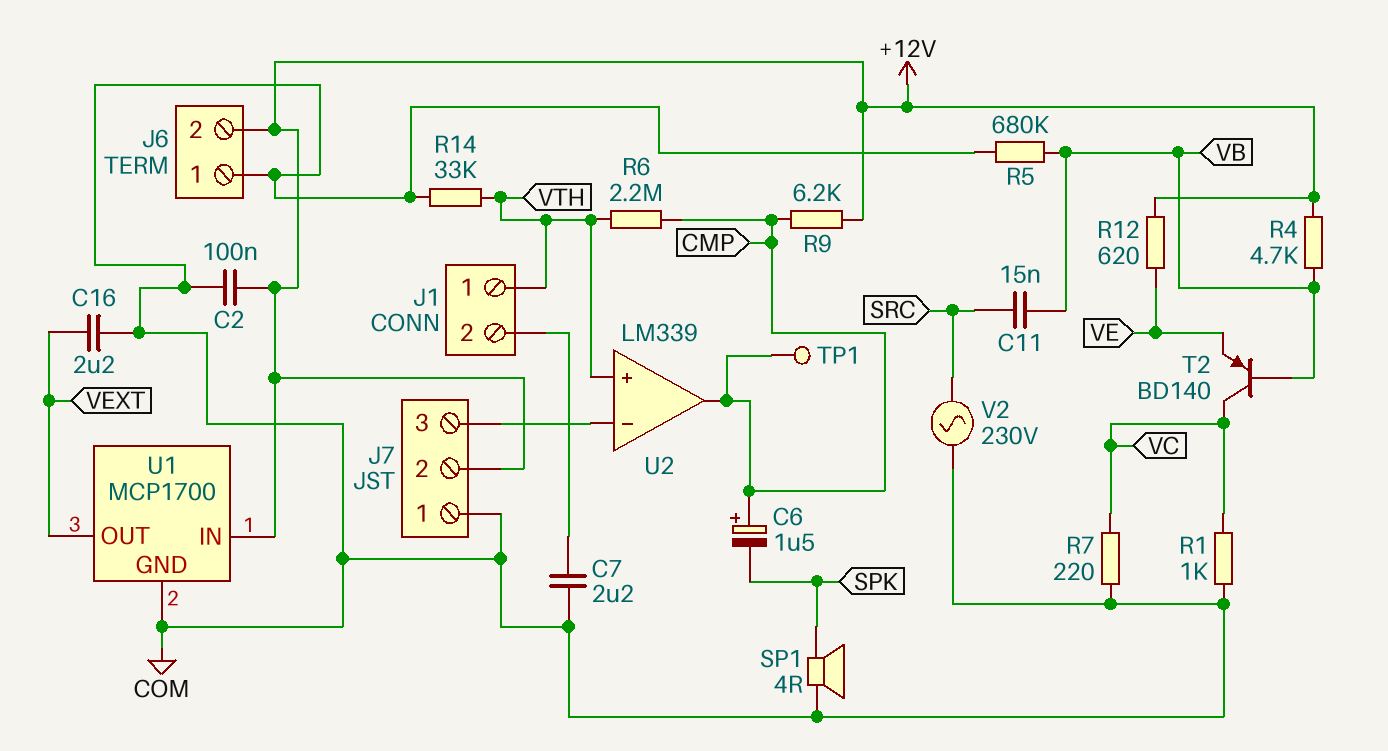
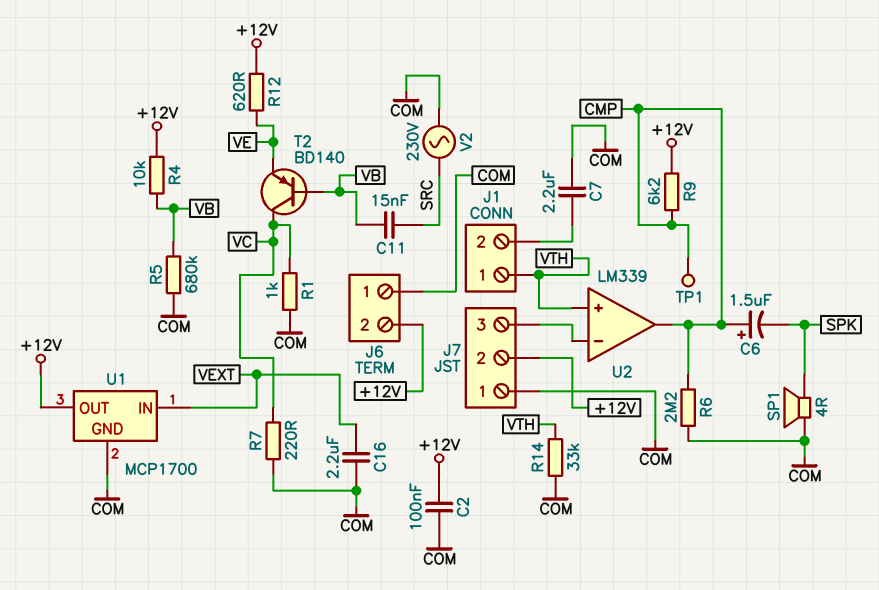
R4: 4.7k (+12V, VB) -> 10k (+12V, VB)
R6: 2.2M (CMP, VTH) -> 2.2M (CMP, COM)
U1 pin IN: +12V -> VEXT
U1 pin OUT: VEXT -> +12V

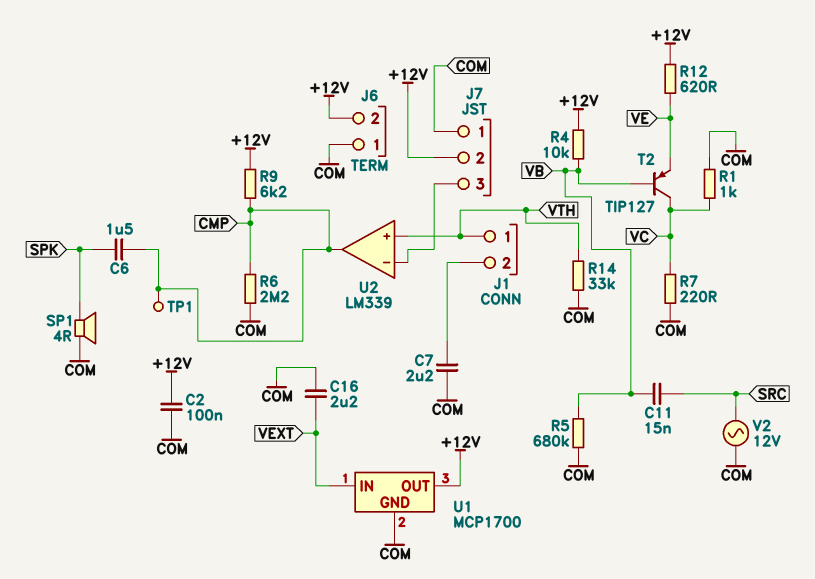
C6: 1.5uF (plus CMP, minus SPK) -> 1.5uF (CMP, SPK)
T2: PNP BD140 (B VB, C VC, E VE) -> PNP TIP127 (B VB, C VC, E VE)
V2: AC 230V (COM, SRC) -> AC 12V (COM, SRC)

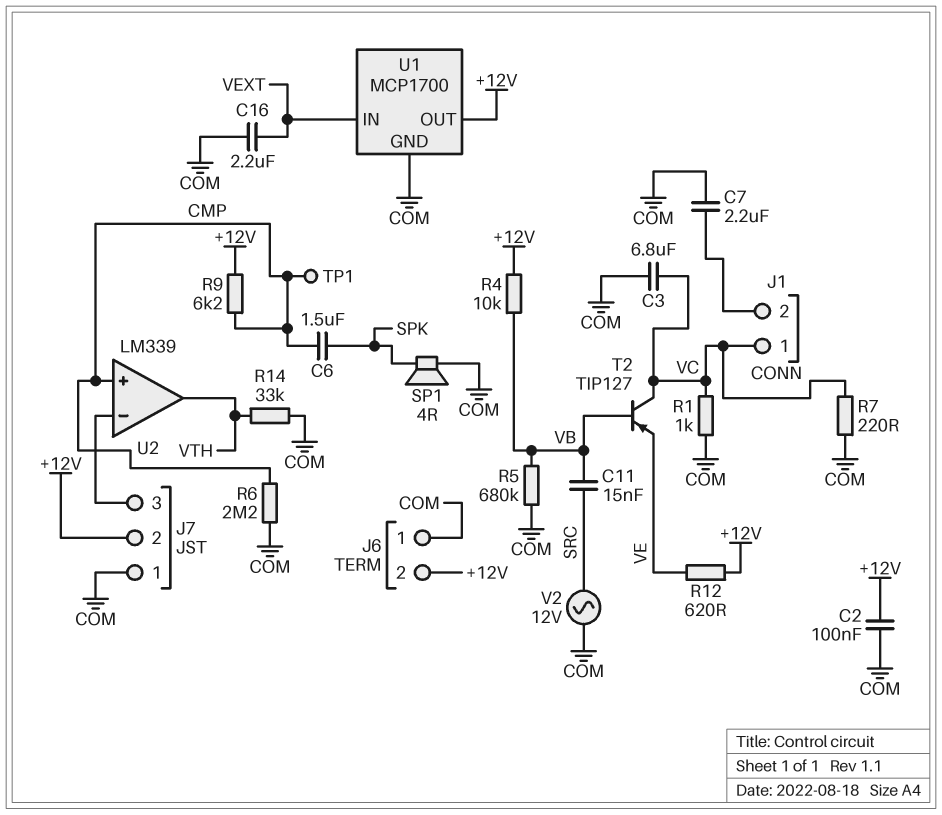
C3: none -> 6.8uF (COM, VC)
J1 pin 1: VTH -> VC
U2 pin in+: VTH -> CMP
U2 pin out: CMP -> VTH

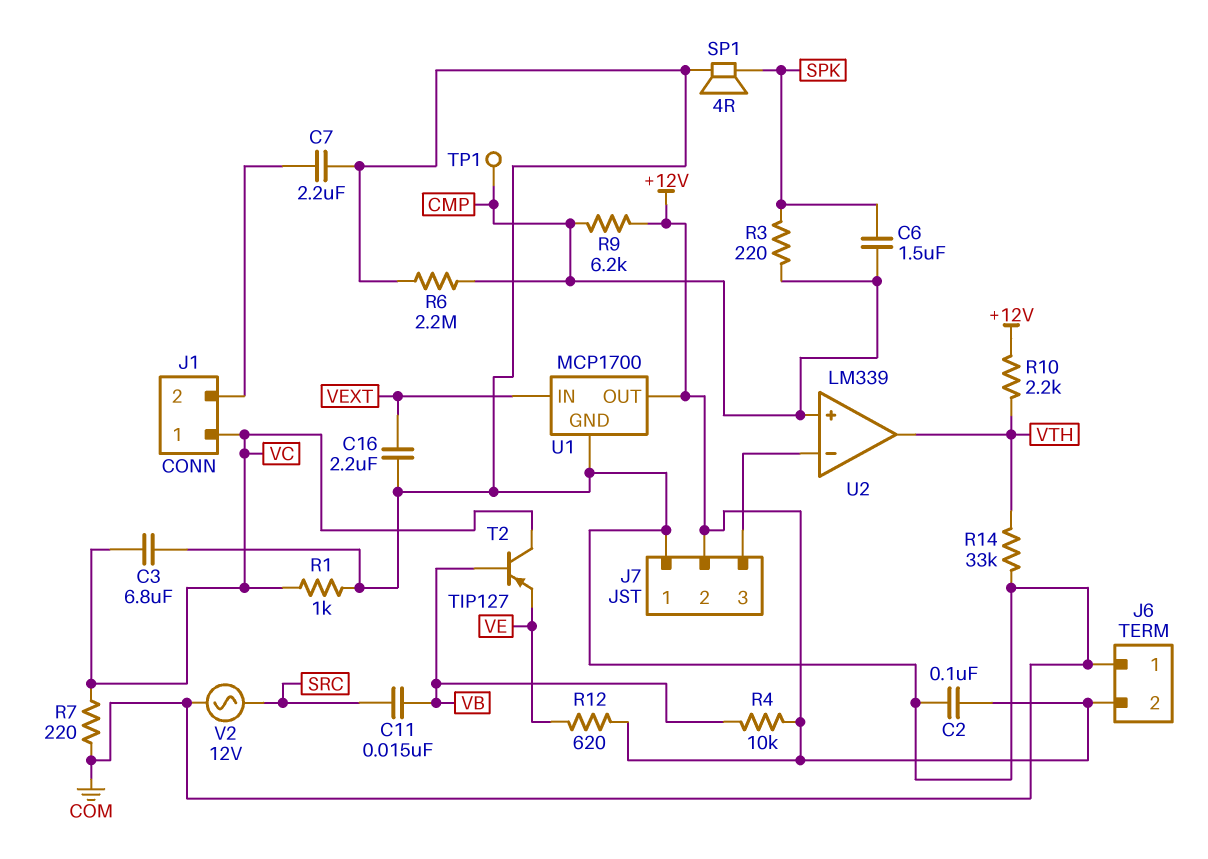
R3: none -> 220 (CMP, SPK)
R5: 680k (COM, VB) -> none
R10: none -> 2.2k (+12V, VTH)

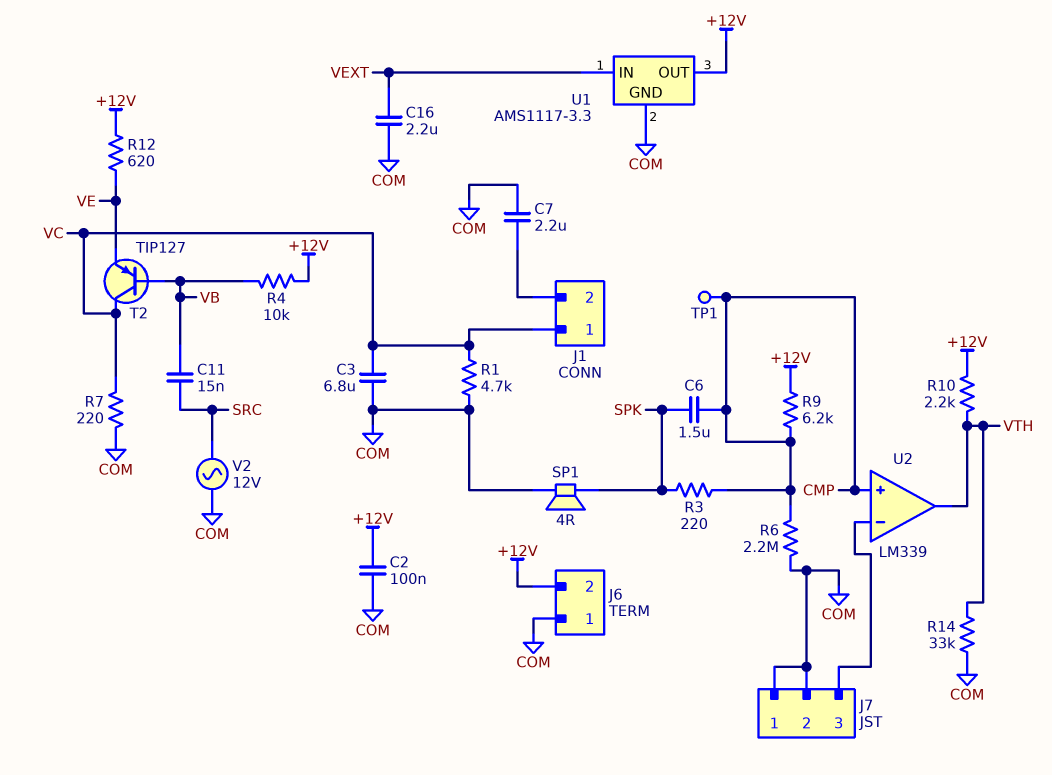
J7 pin 2: +12V -> COM
R1: 1k (COM, VC) -> 4.7k (COM, VC)
U1: MCP1700 -> AMS1117-3.3

